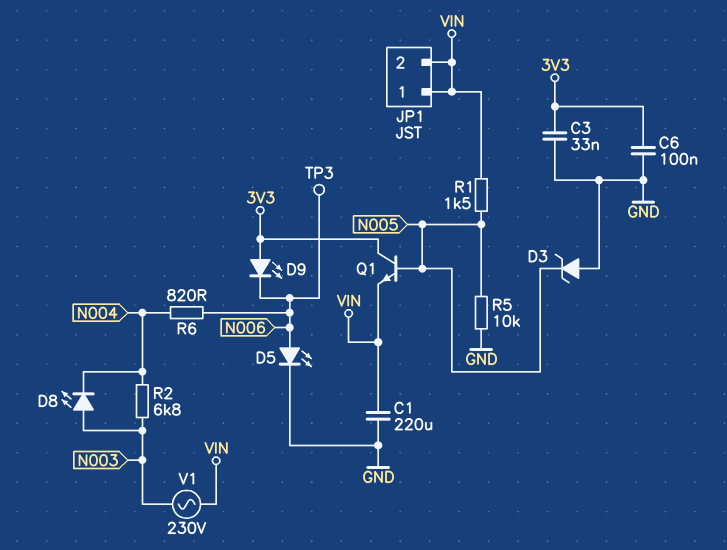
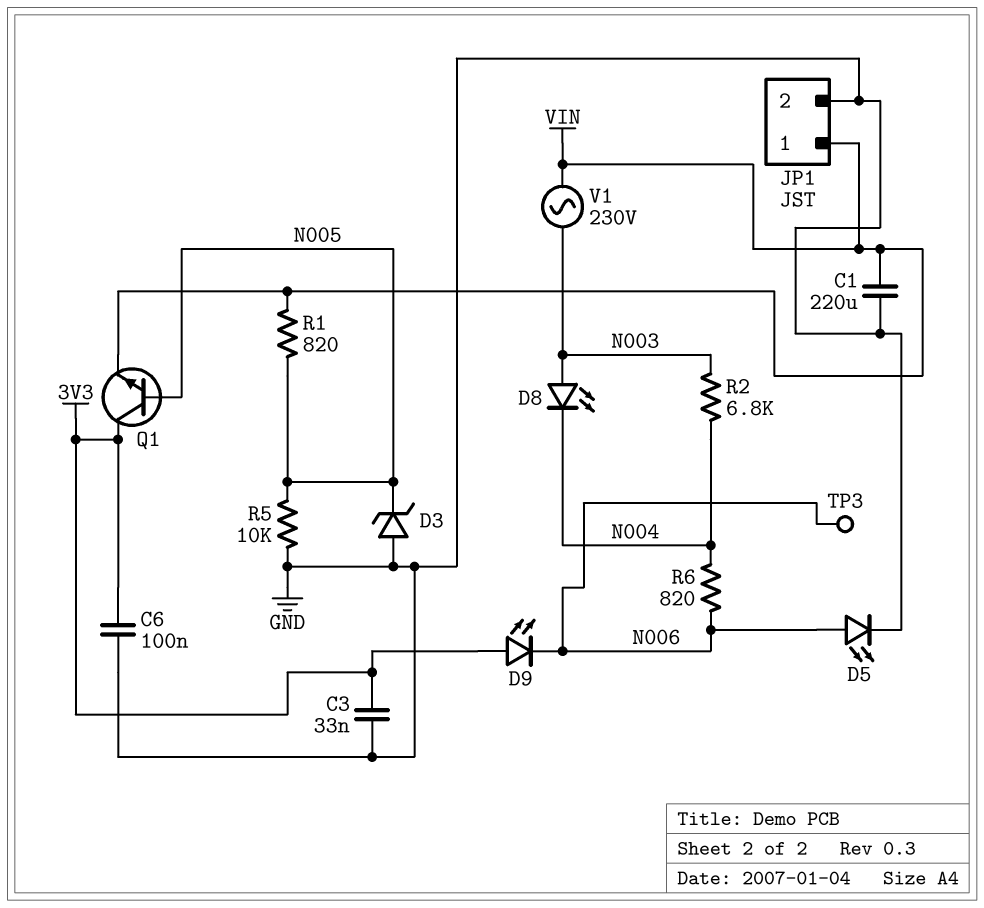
JP1 pin 2: VIN -> GND
R1: 1.5k (N005, VIN) -> 820 (N005, VIN)

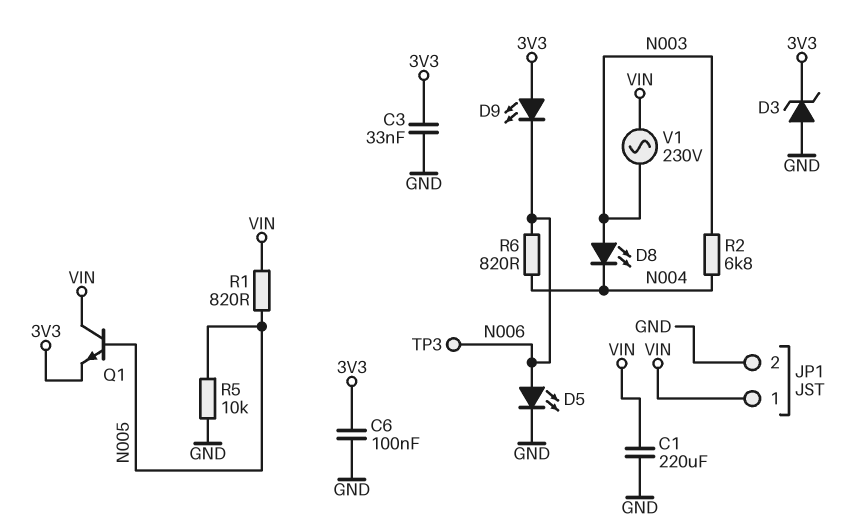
D3: zener (A GND, K N005) -> zener (A GND, K 3V3)
Q1: NPN (B N005, C 3V3, E VIN) -> NPN (B N005, C VIN, E 3V3)

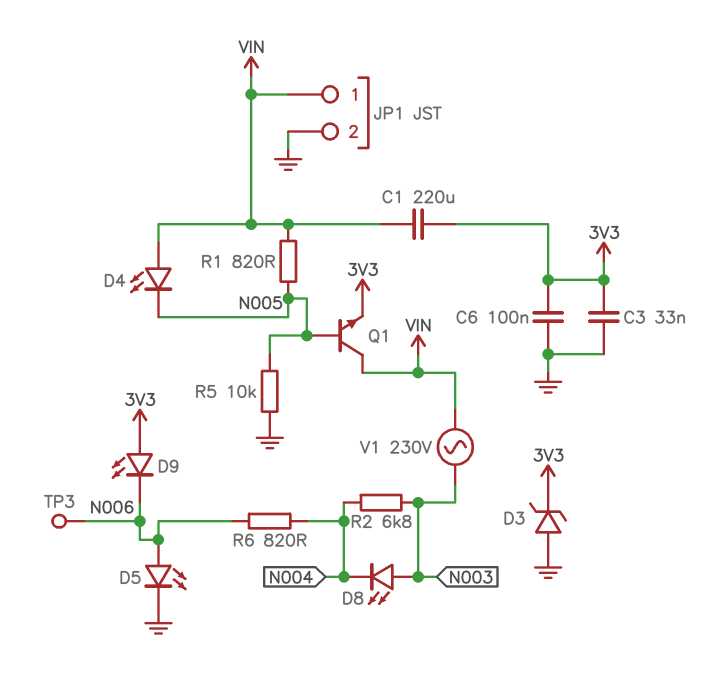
C1: 220uF (GND, VIN) -> 220uF (3V3, VIN)
D4: none -> LED (A VIN, K N005)

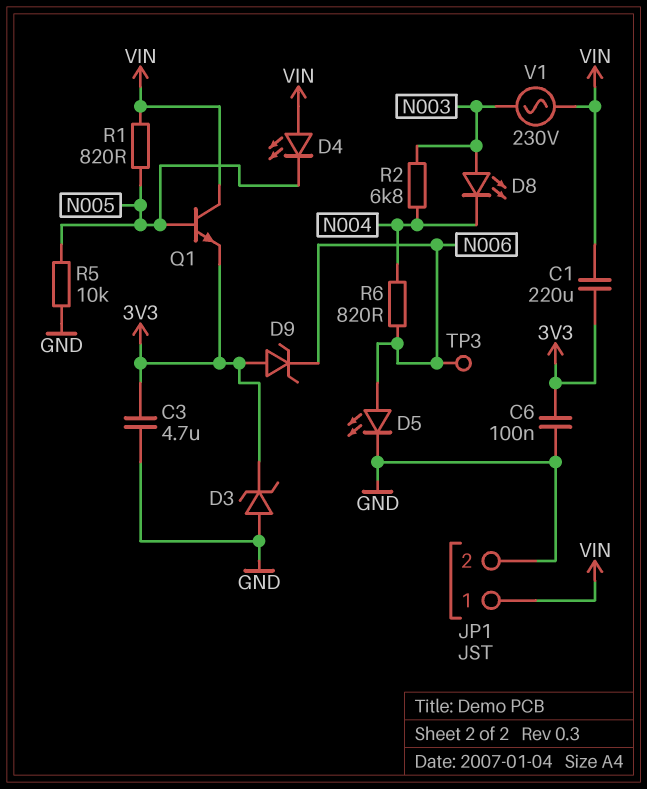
C3: 33nF (3V3, GND) -> 4.7uF (3V3, GND)
D9: LED (A 3V3, K N006) -> zener (A 3V3, K N006)

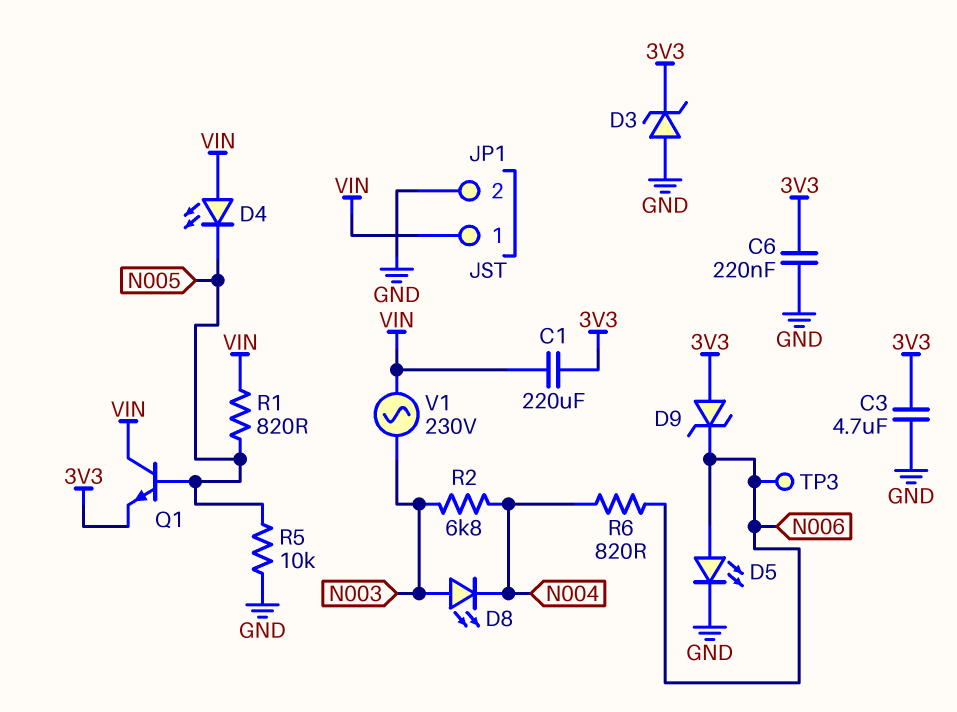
C6: 100nF (3V3, GND) -> 220nF (3V3, GND)

